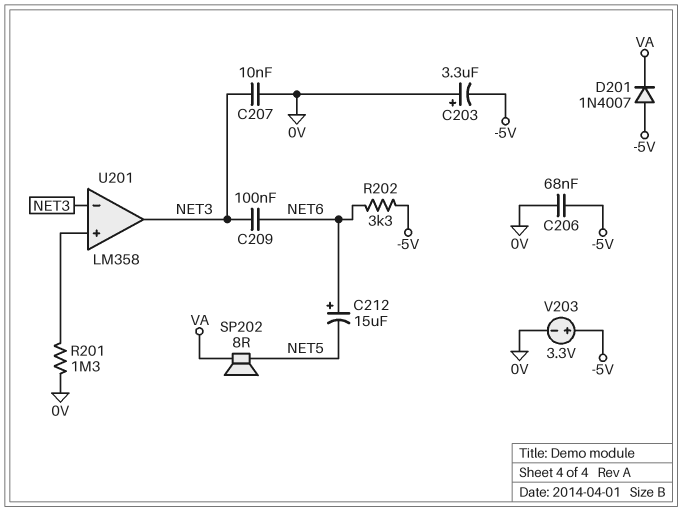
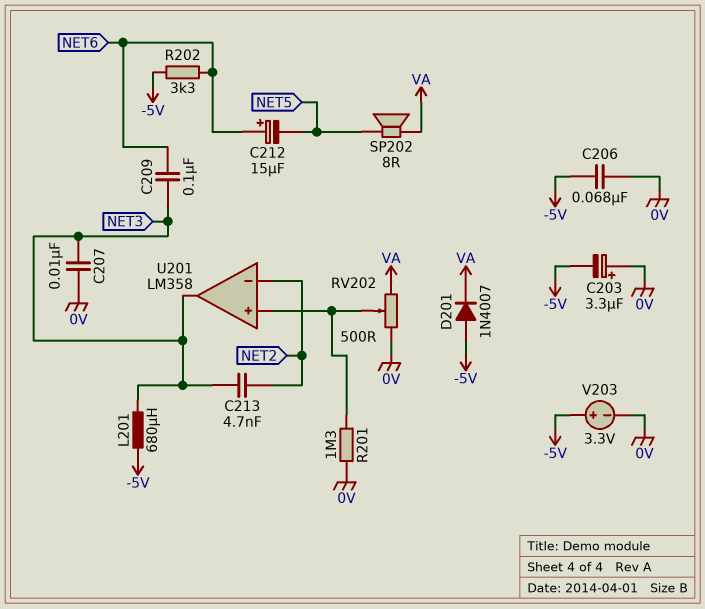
C213: none -> 4.7nF (NET2, NET3)
L201: none -> 680uH (-5V, NET3)
RV202: none -> 500 (0V, VA, wiper U201/in+)
U201 pin in-: NET3 -> NET2

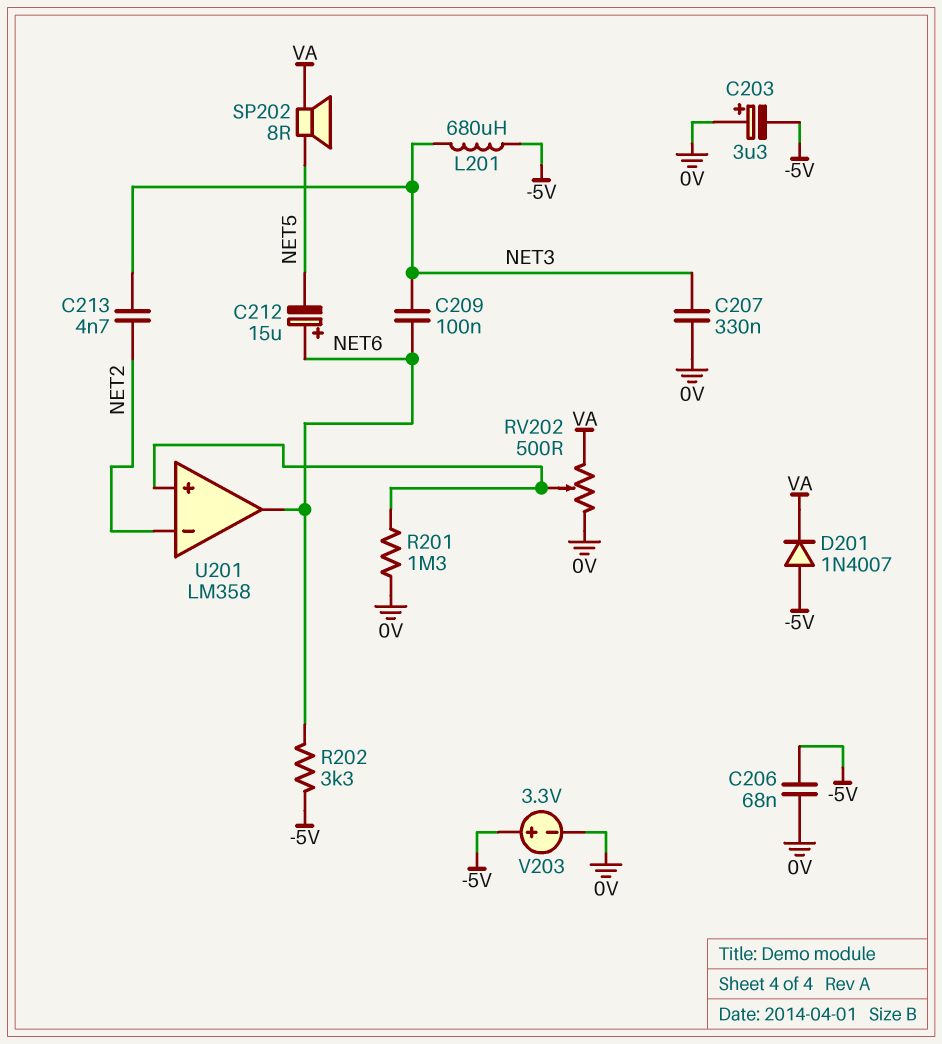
C207: 10nF (0V, NET3) -> 330nF (0V, NET3)
U201 pin out: NET3 -> NET6

